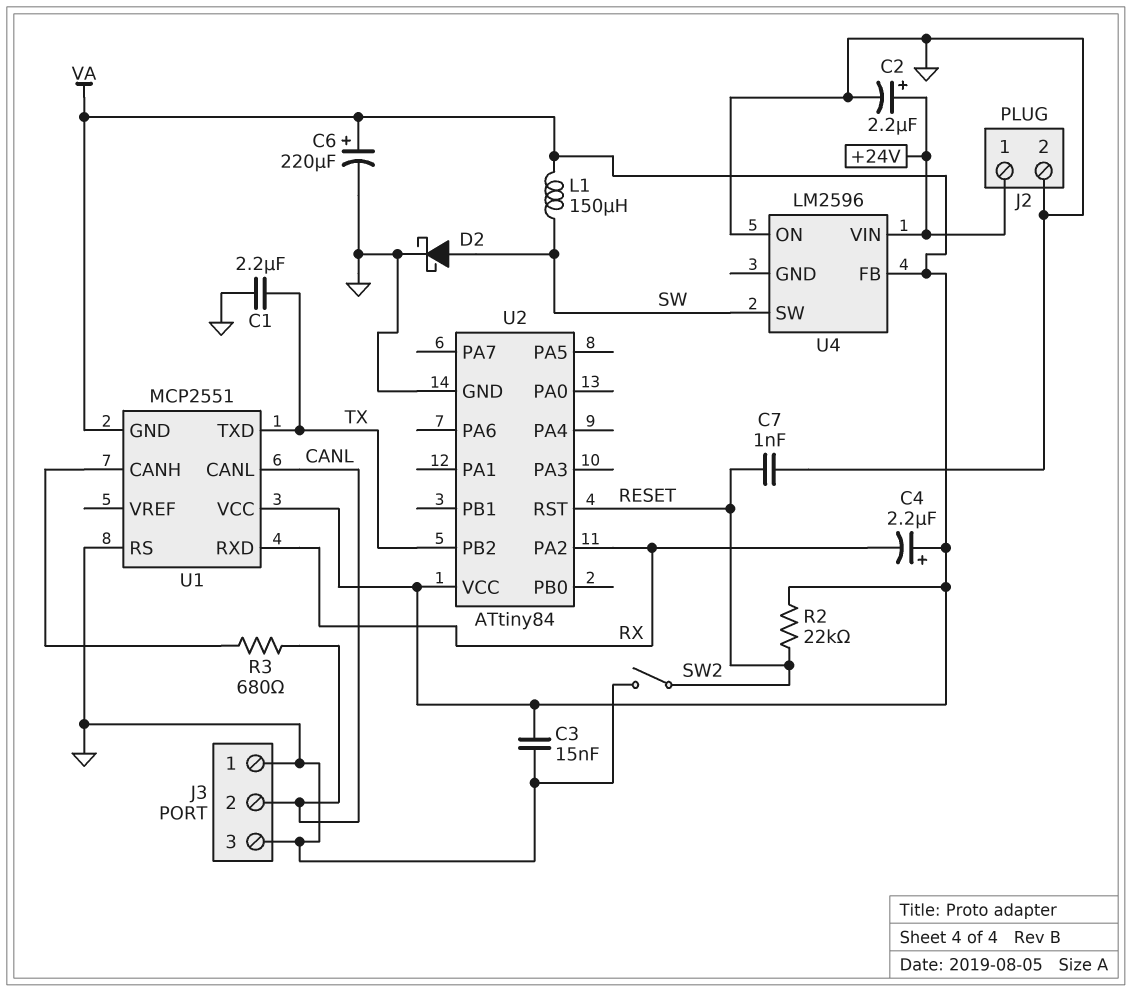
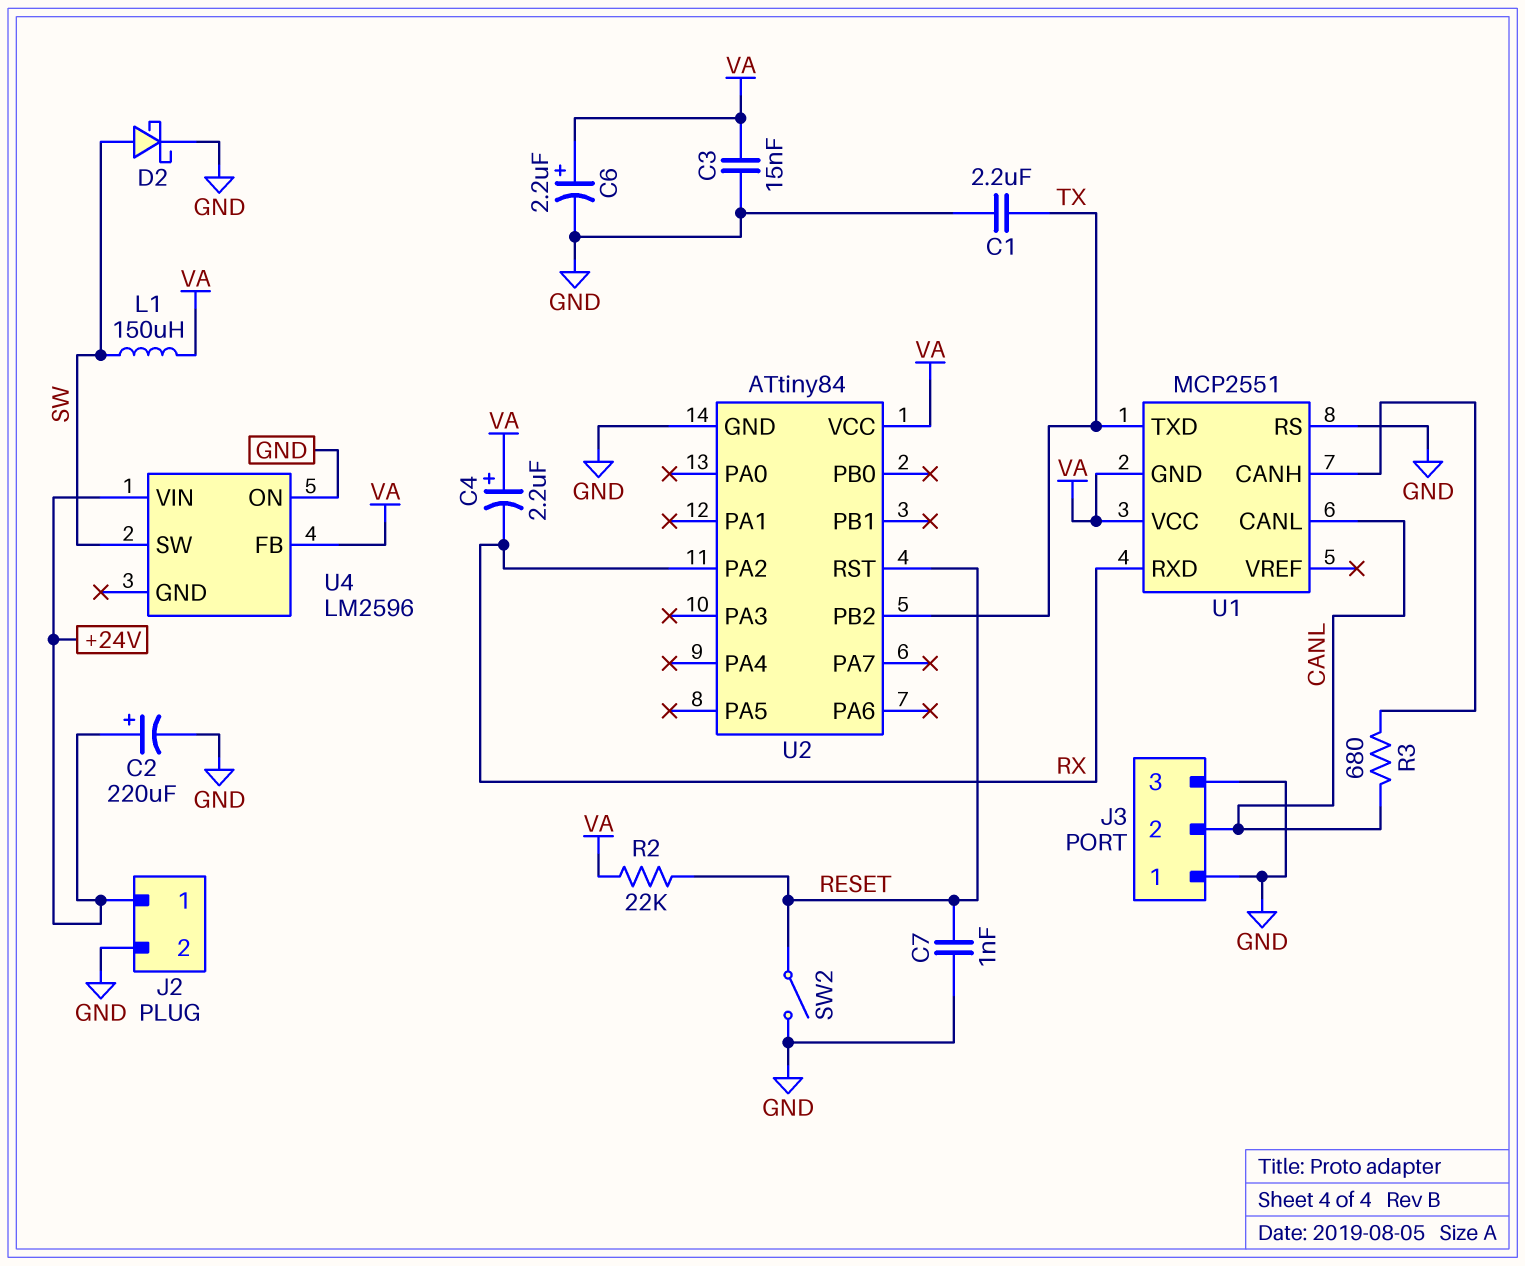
C2: 2.2uF (plus +24V, minus GND) -> 220uF (plus +24V, minus GND)
C6: 220uF (plus VA, minus GND) -> 2.2uF (plus VA, minus GND)

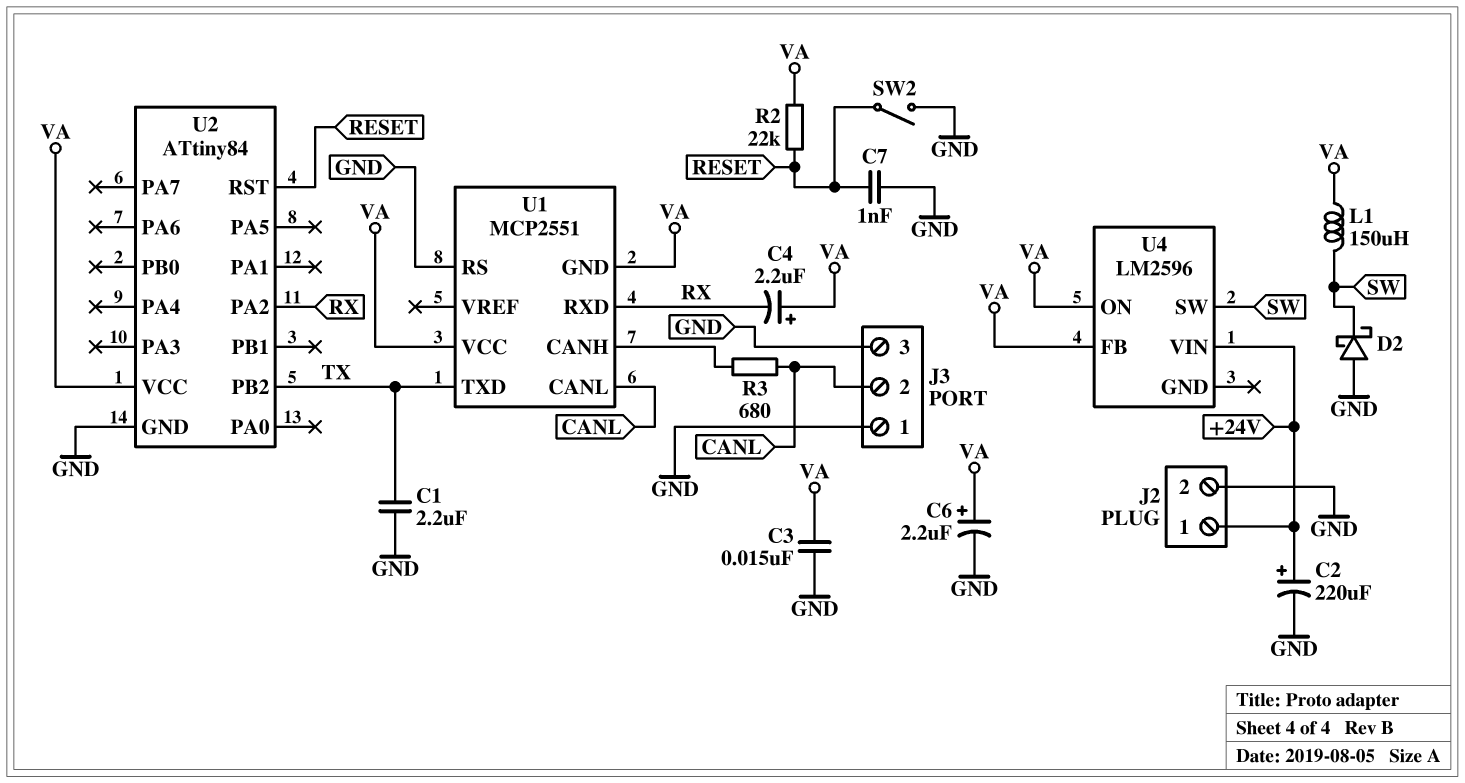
D2: schottky (A SW, K GND) -> schottky (A GND, K SW)
U4 pin ON: GND -> VA

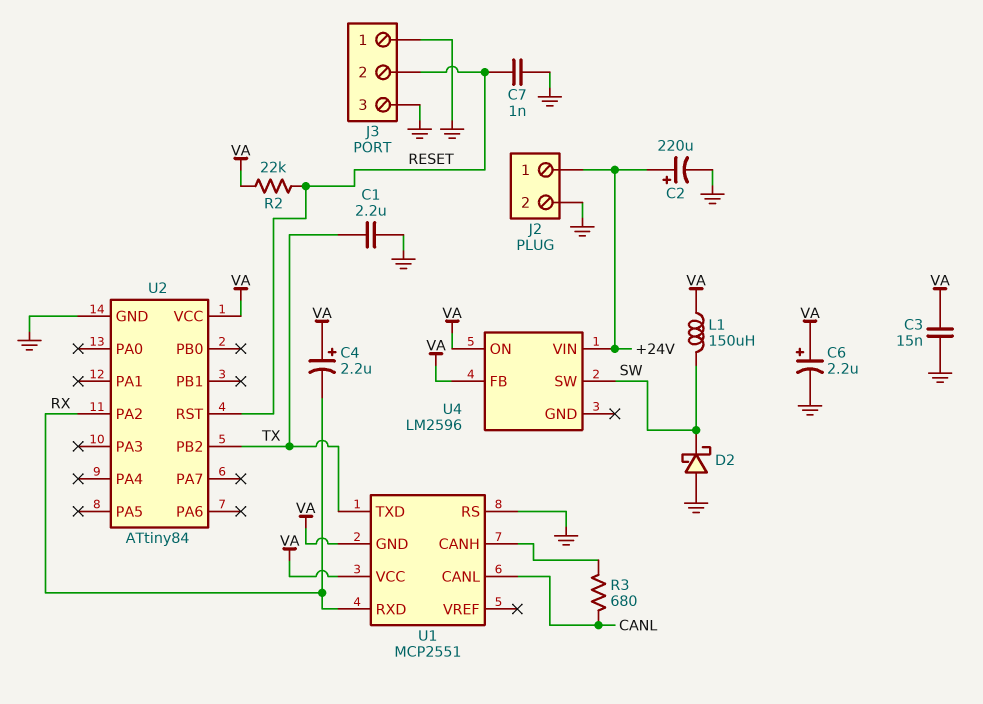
J3 pin 2: CANL -> RESET
SW2: switch (GND, RESET) -> none

